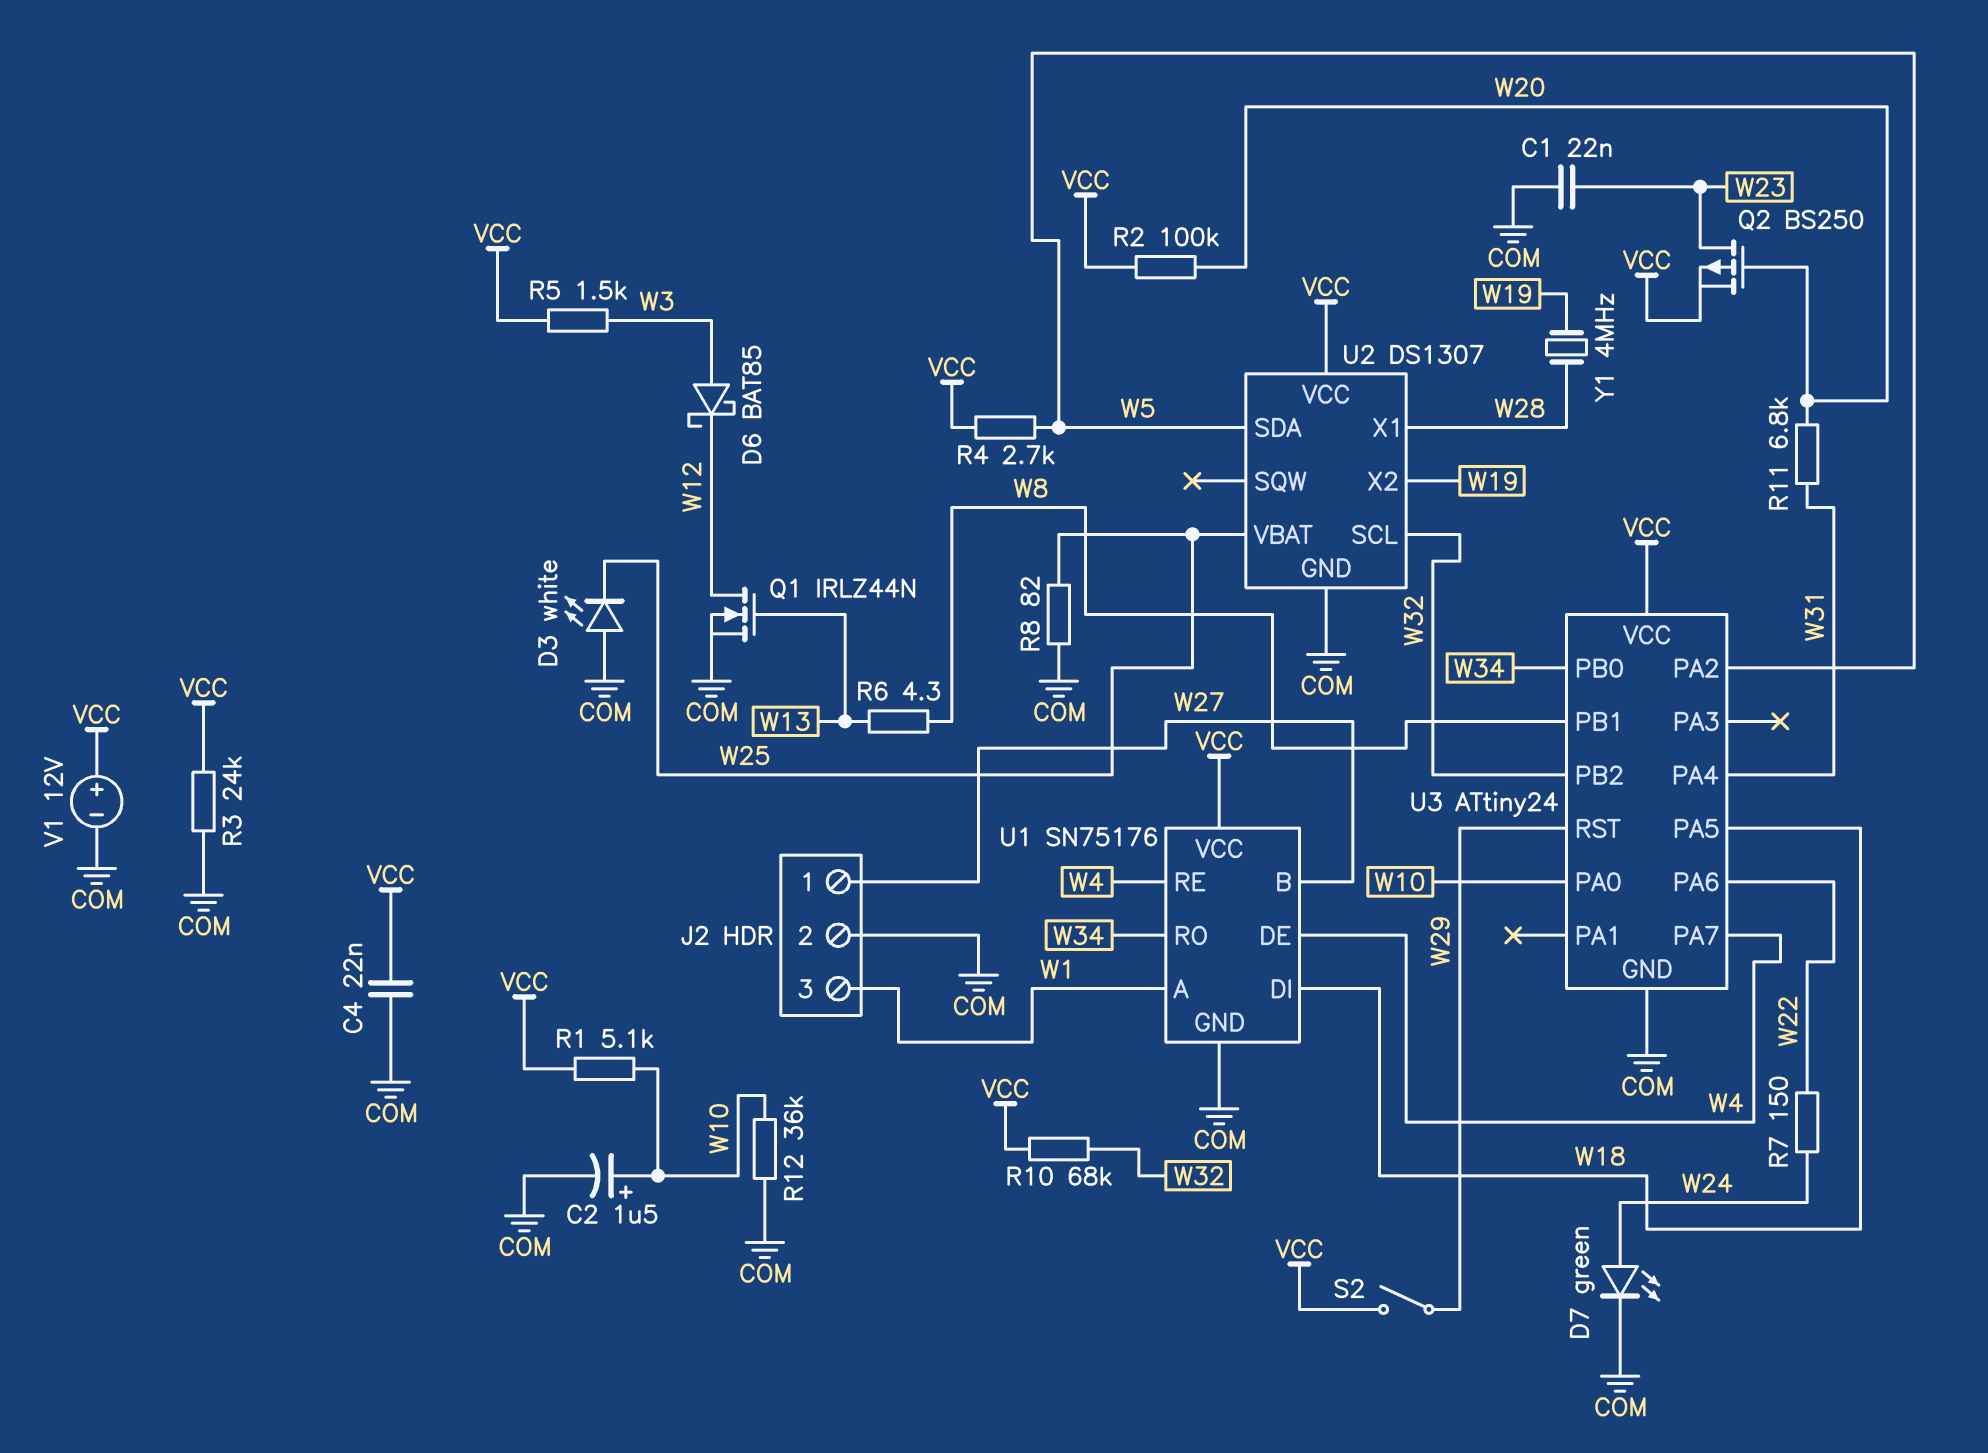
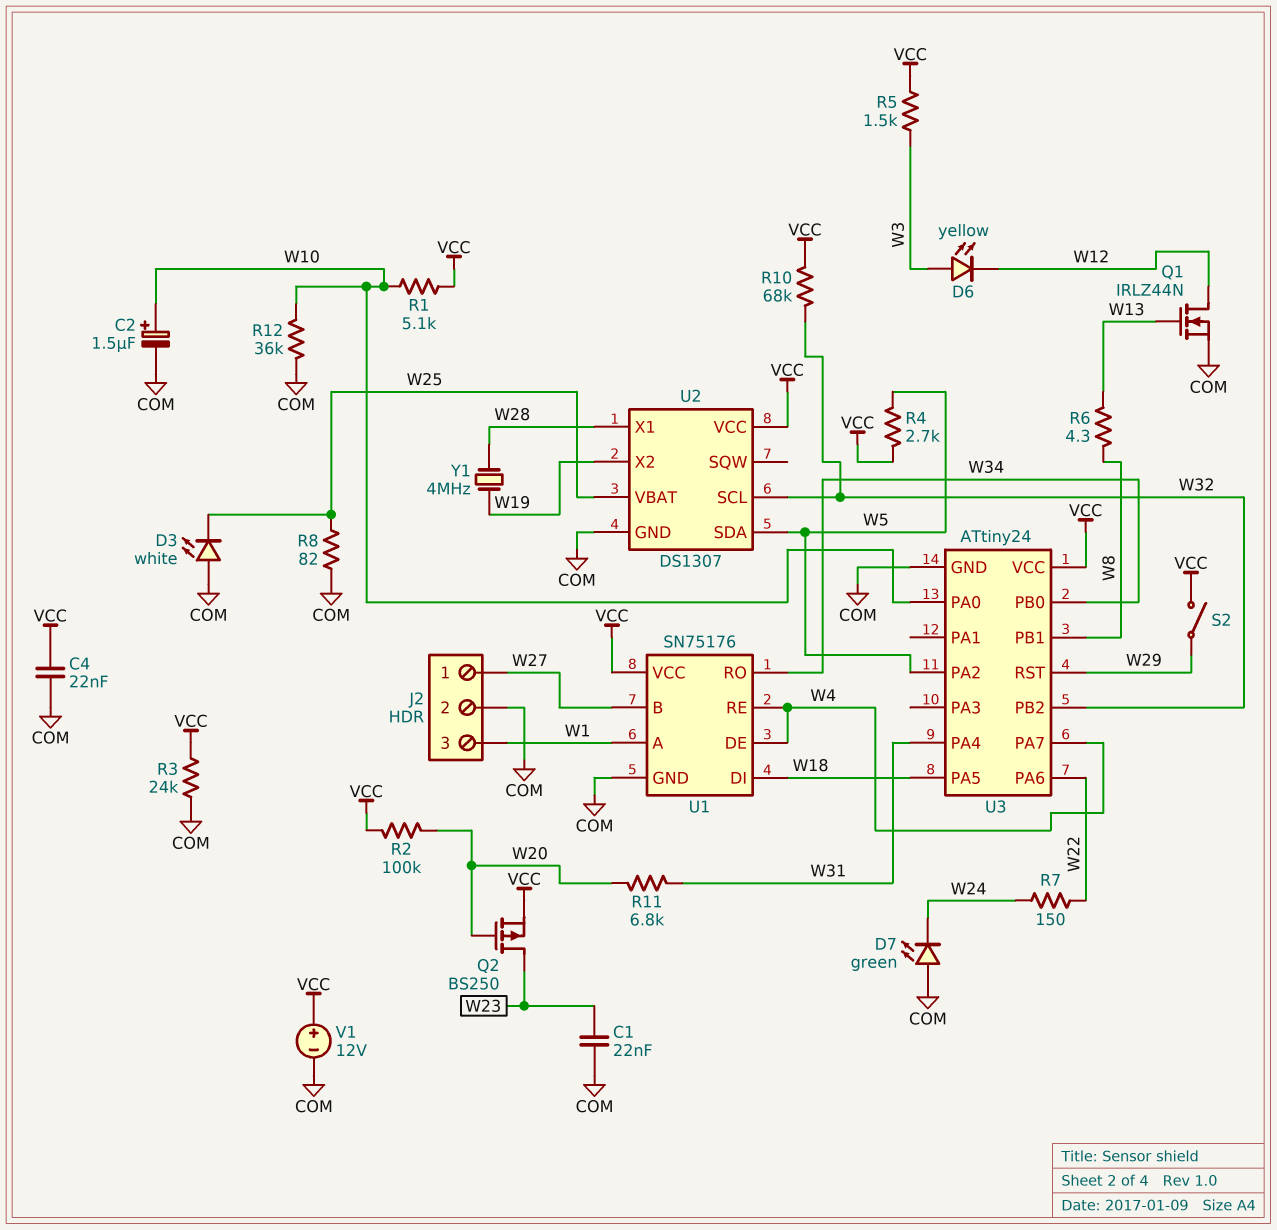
D6: schottky BAT85 (A W3, K W12) -> LED yellow (A W3, K W12)
D7: LED green (A W24, K COM) -> LED green (A COM, K W24)

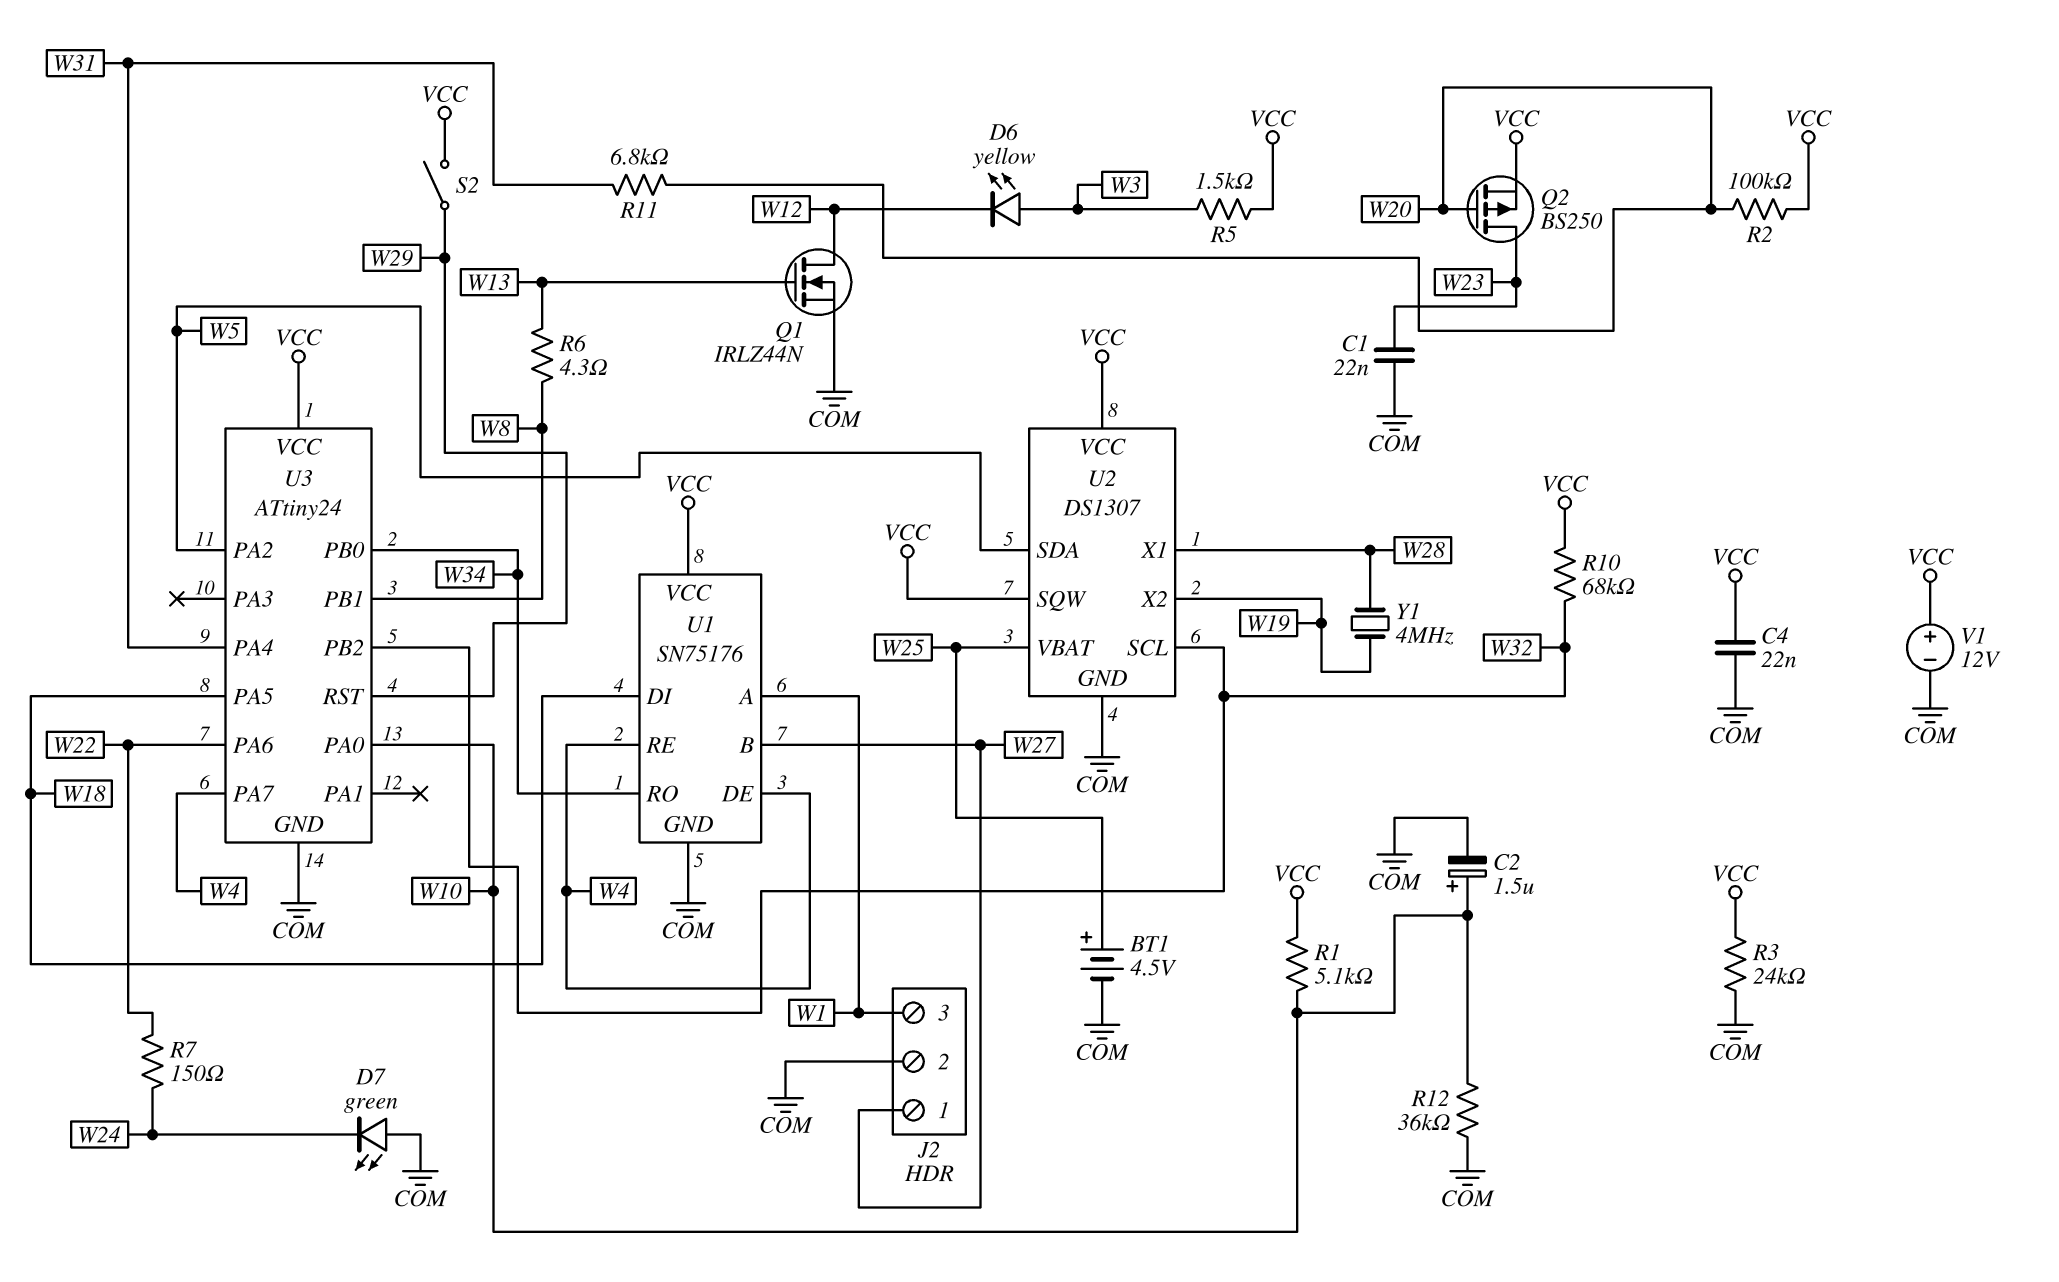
BT1: none -> 4.5V (plus W25, minus COM)
D3: LED white (A COM, K W25) -> none
R4: 2.7k (VCC, W5) -> none
R8: 82 (COM, W25) -> none
U2 pin SQW: none -> VCC

